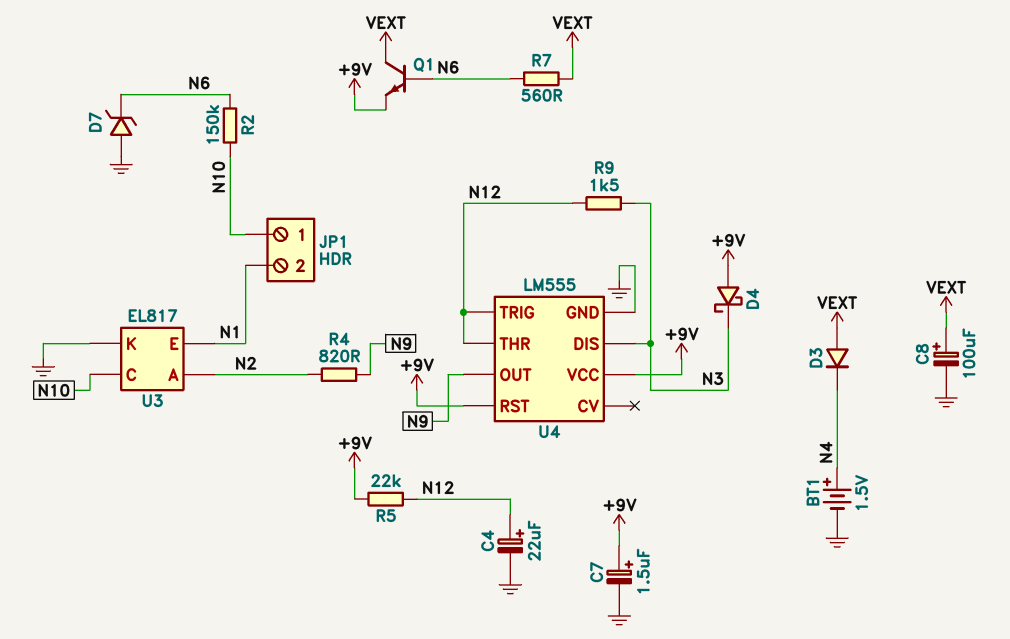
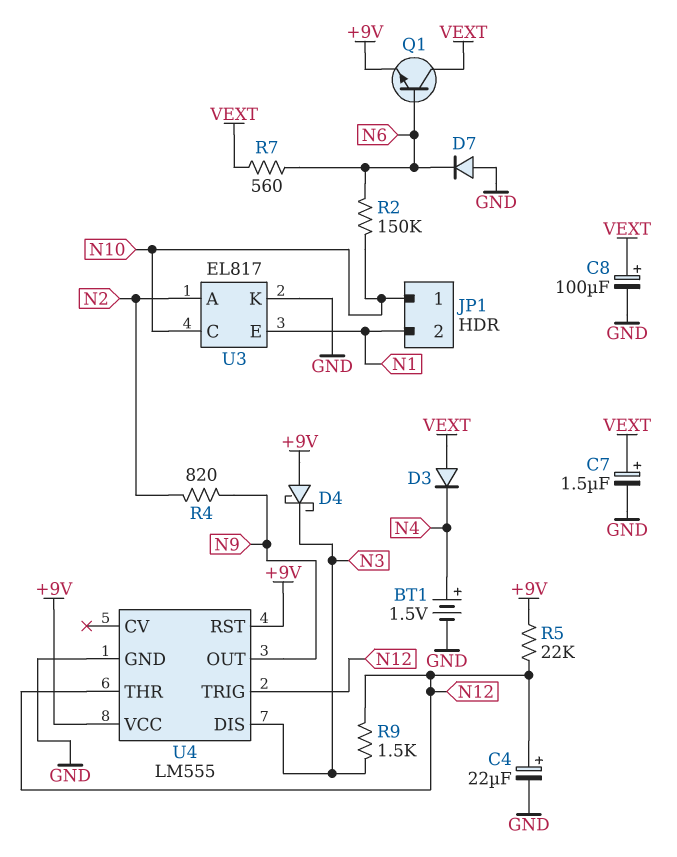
C7: 1.5uF (plus +9V, minus GND) -> 1.5uF (plus VEXT, minus GND)
D7: zener (A GND, K N6) -> diode (A GND, K N6)

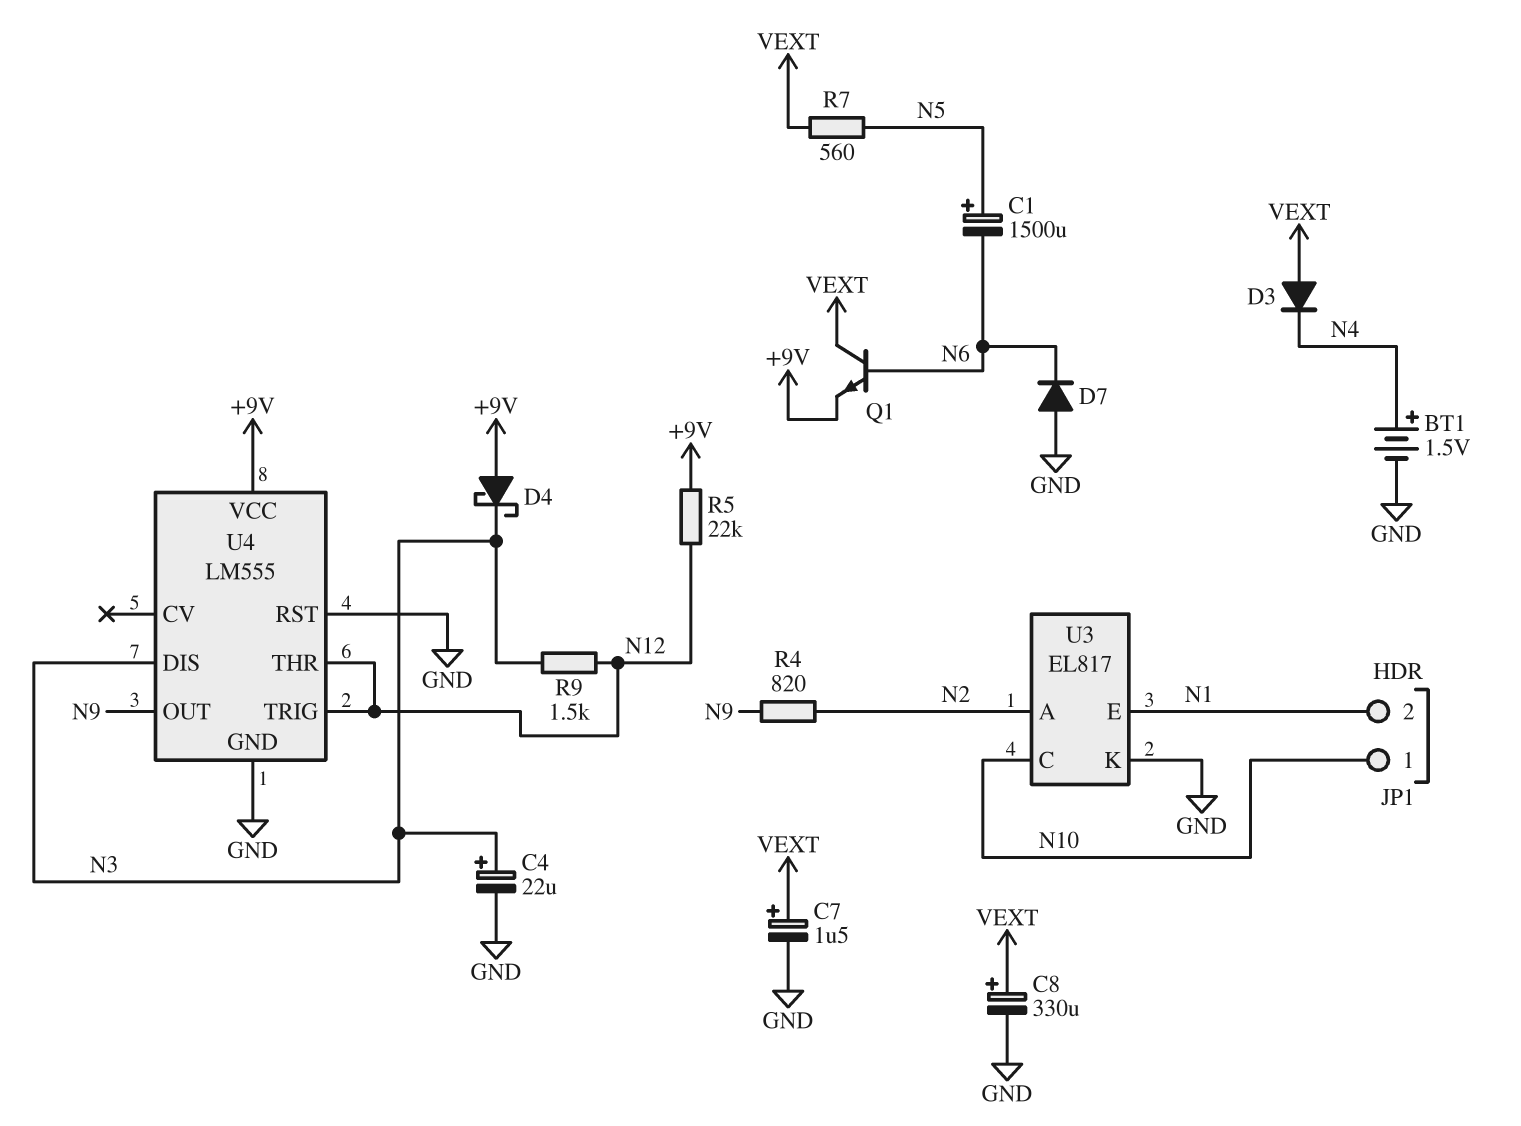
C1: none -> 1500uF (plus N5, minus N6)
C4: 22uF (plus N12, minus GND) -> 22uF (plus N3, minus GND)
C8: 100uF (plus VEXT, minus GND) -> 330uF (plus VEXT, minus GND)
R2: 150k (N6, N10) -> none
R7: 560 (N6, VEXT) -> 560 (N5, VEXT)
U4 pin RST: +9V -> GND

